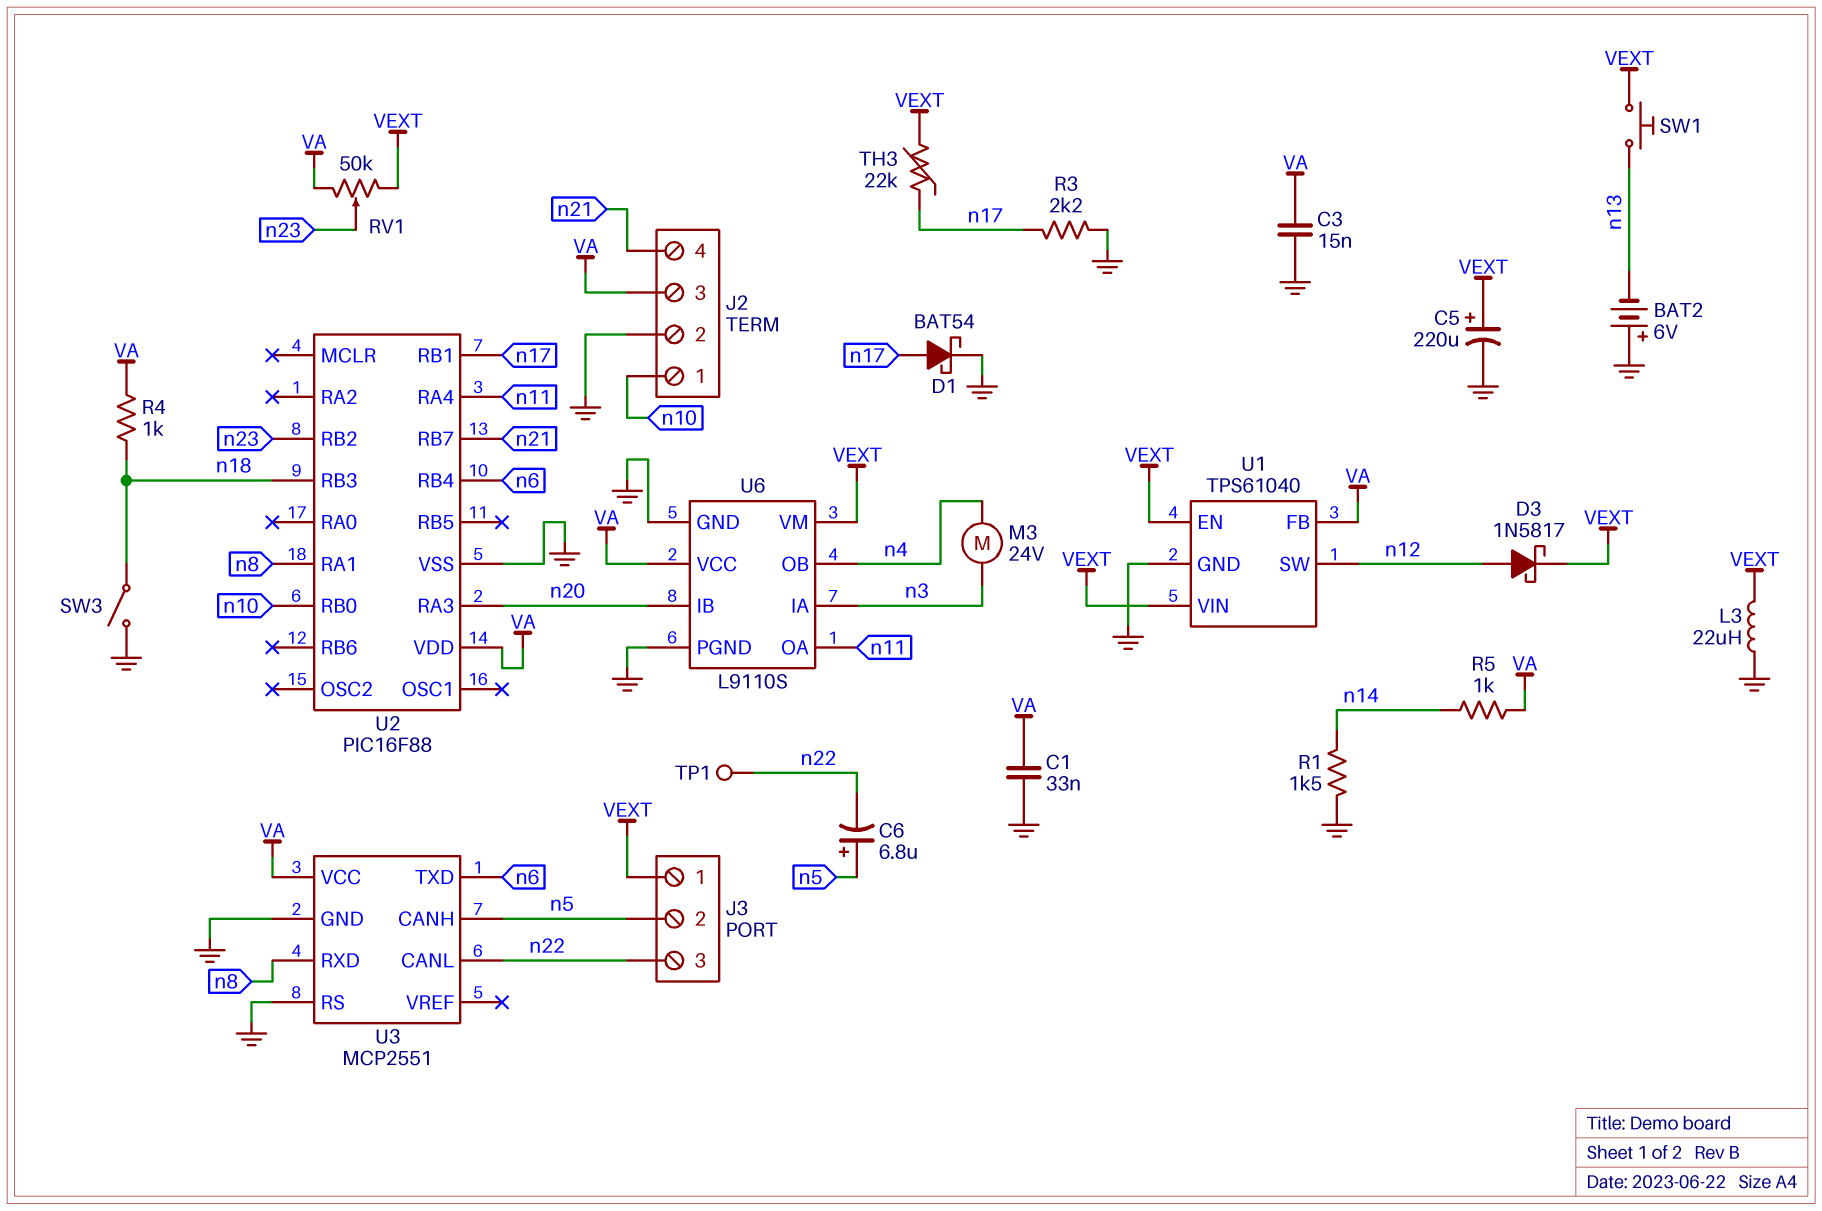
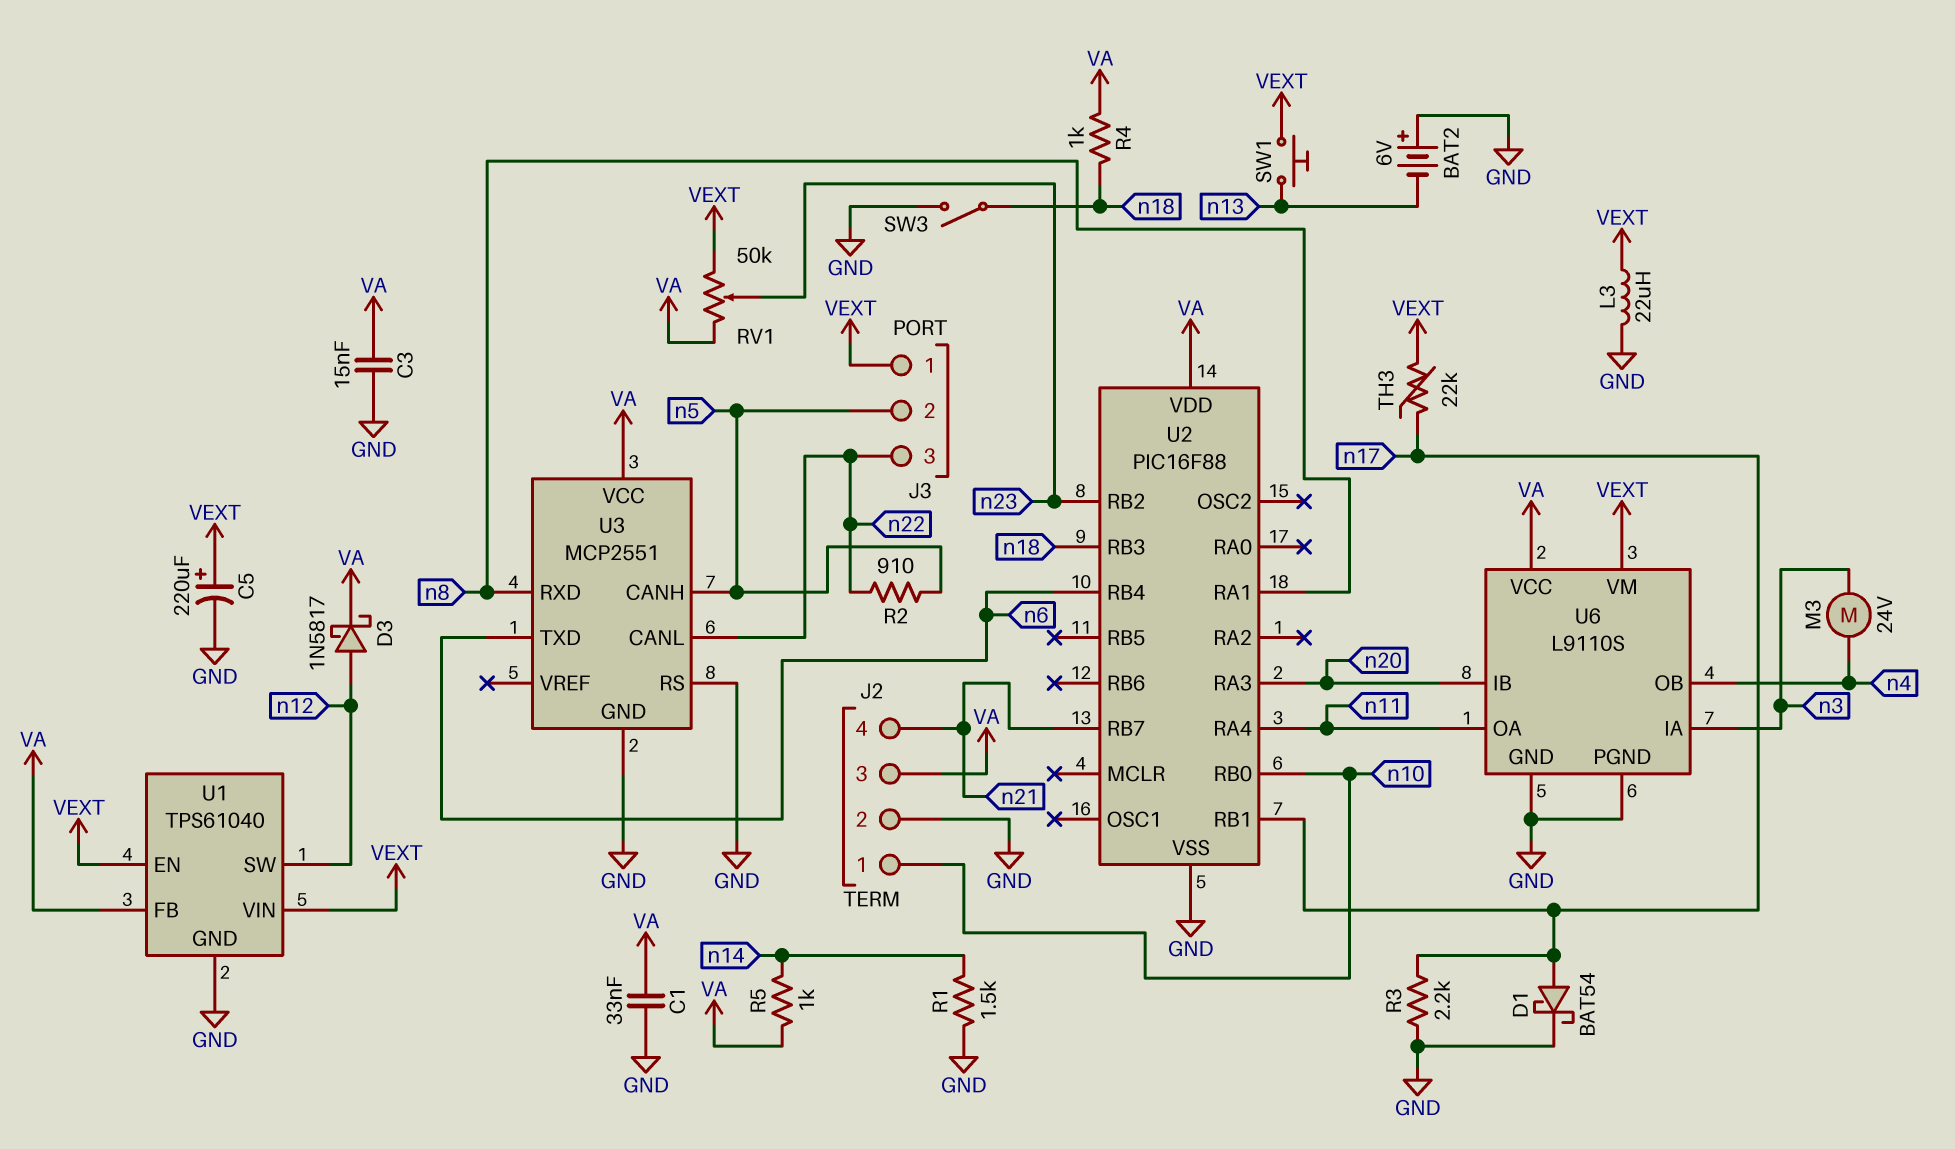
C6: 6.8uF (plus n5, minus n22) -> none
D3: schottky 1N5817 (A n12, K VEXT) -> schottky 1N5817 (A n12, K VA)
R2: none -> 910 (n5, n22)
TP1: test point (n22) -> none

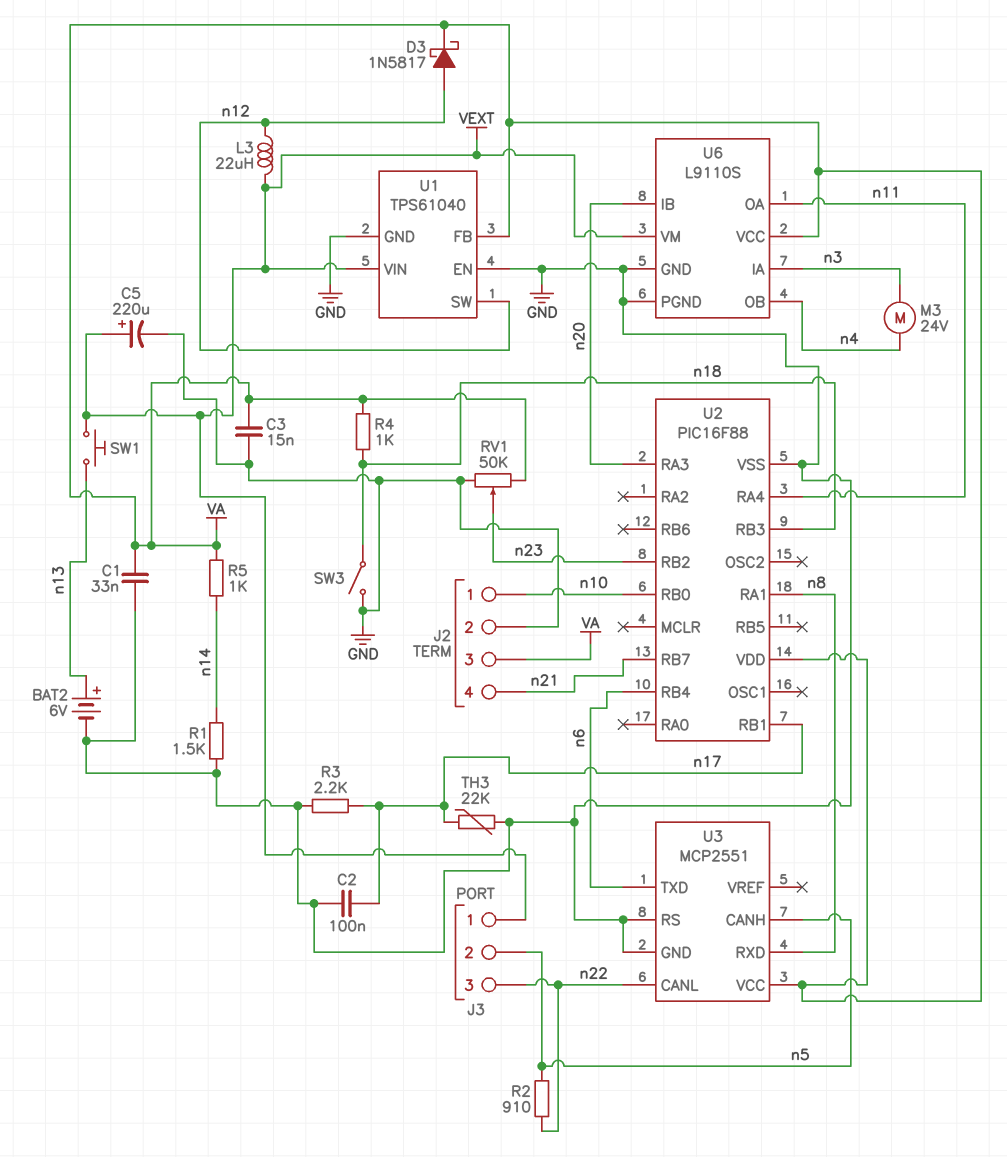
BAT2: 6V (plus GND, minus n13) -> 6V (plus n13, minus GND)
C2: none -> 100nF (GND, n17)
D1: schottky BAT54 (A n17, K GND) -> none
L3: 22uH (GND, VEXT) -> 22uH (VEXT, n12)
RV1: 50k (VA, VEXT, wiper n23) -> 50k (GND, VA, wiper n23)
TH3: 22k (VEXT, n17) -> 22k (GND, n17)
U1 pin EN: VEXT -> GND

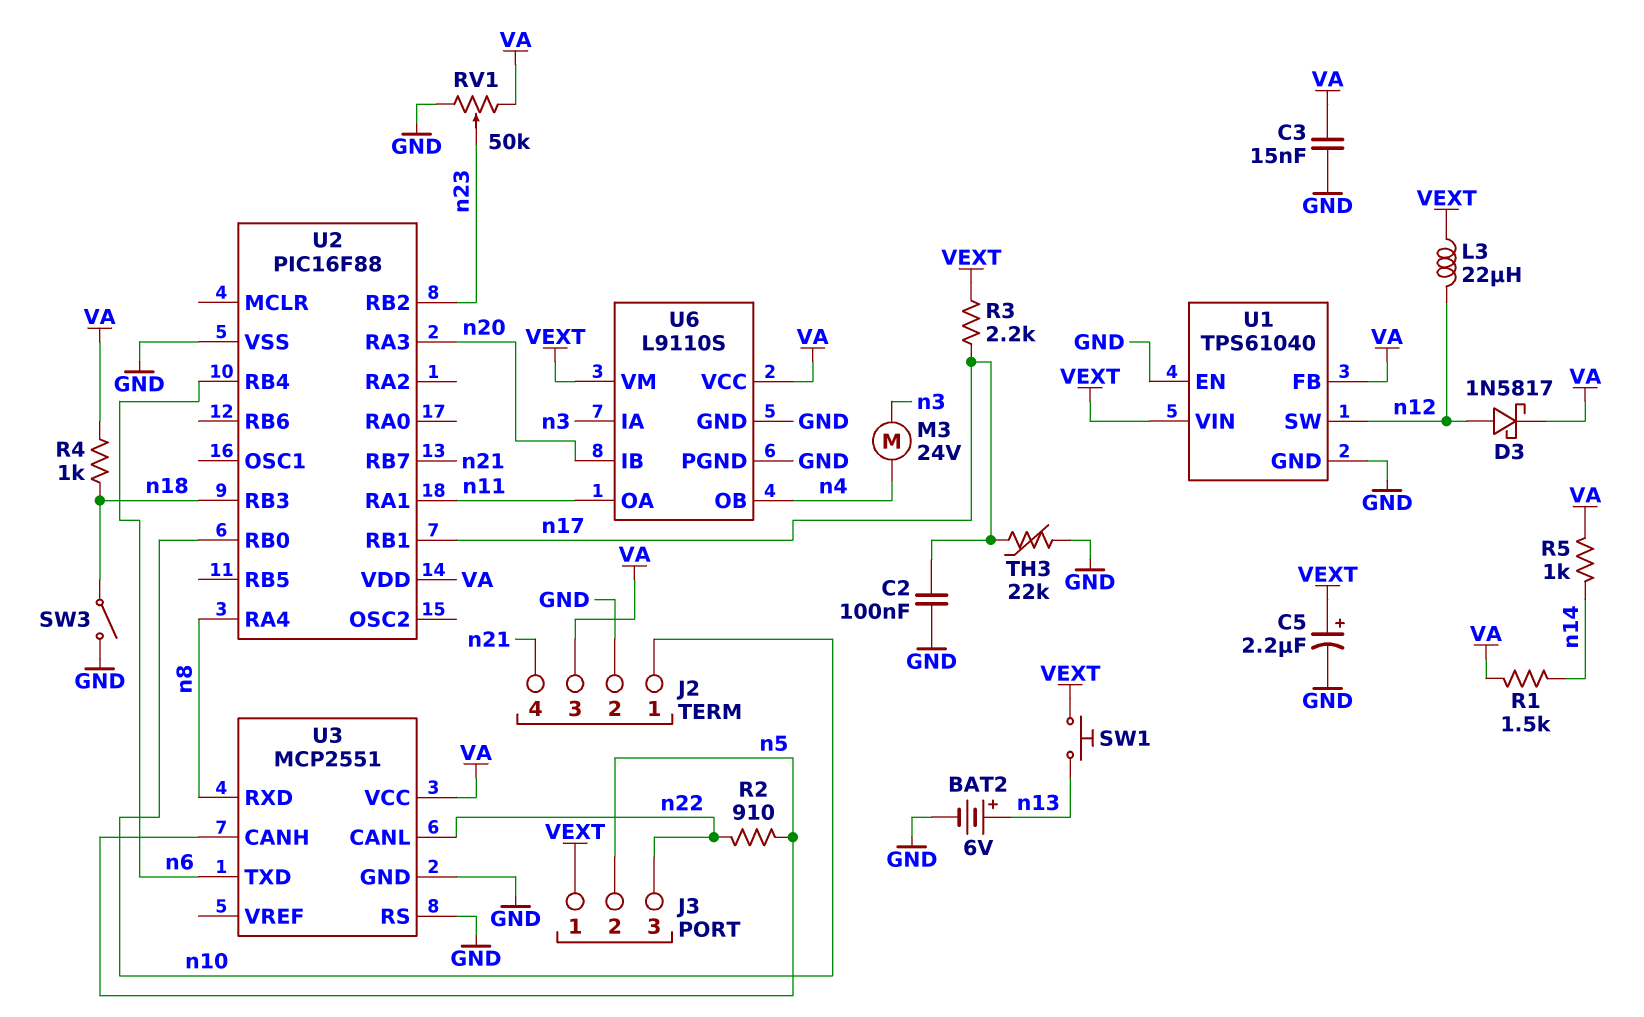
C1: 33nF (GND, VA) -> none
C5: 220uF (plus VEXT, minus GND) -> 2.2uF (plus VEXT, minus GND)
R1: 1.5k (GND, n14) -> 1.5k (VA, n14)
R3: 2.2k (GND, n17) -> 2.2k (VEXT, n17)
U2 pin RA1: n8 -> n11
U2 pin RA4: n11 -> n8

